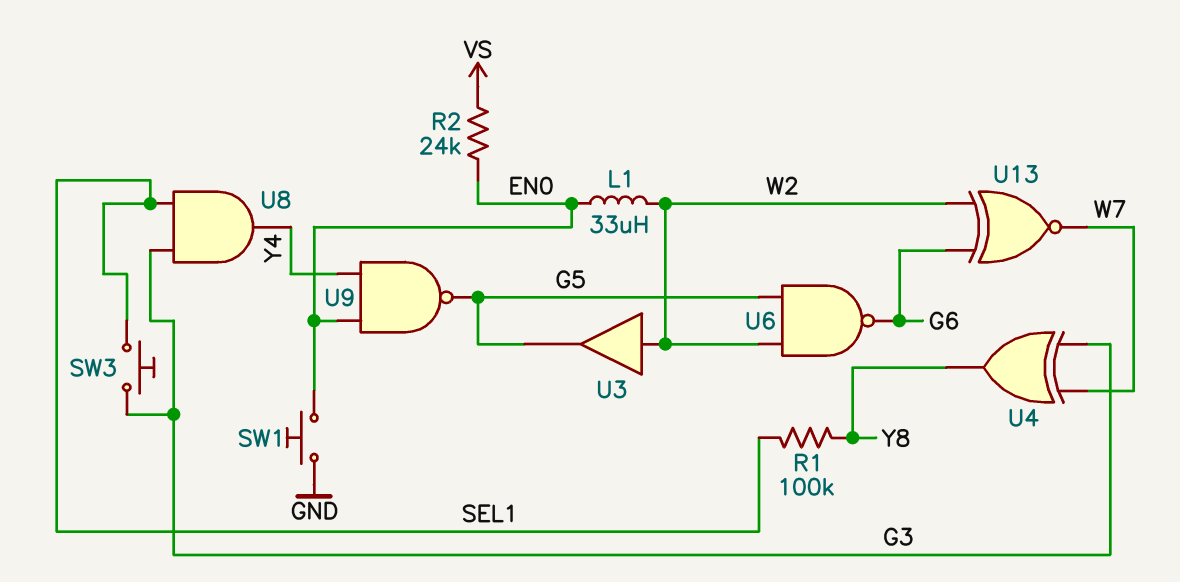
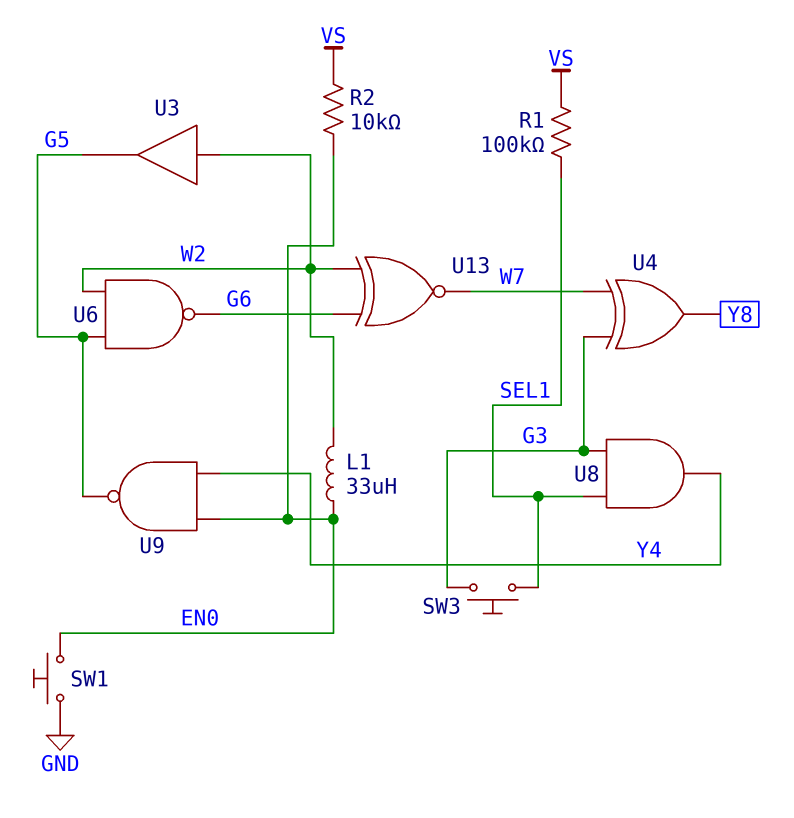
R1: 100k (SEL1, Y8) -> 100k (SEL1, VS)
R2: 24k (EN0, VS) -> 10k (EN0, VS)

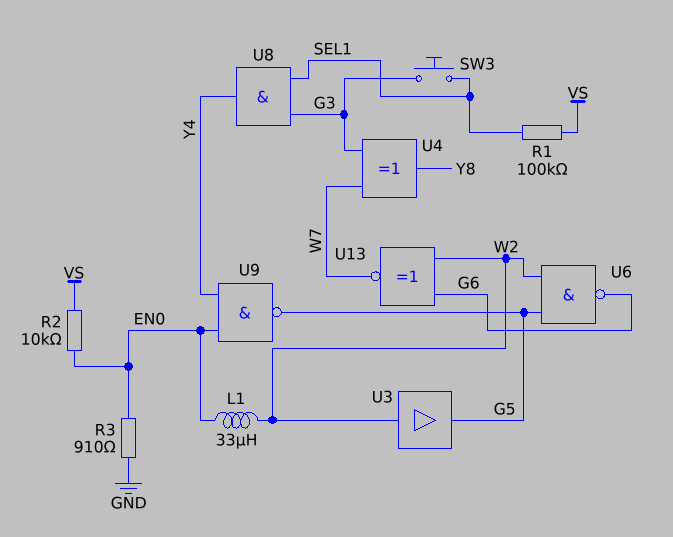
R3: none -> 910 (EN0, GND)
SW1: button (EN0, GND) -> none

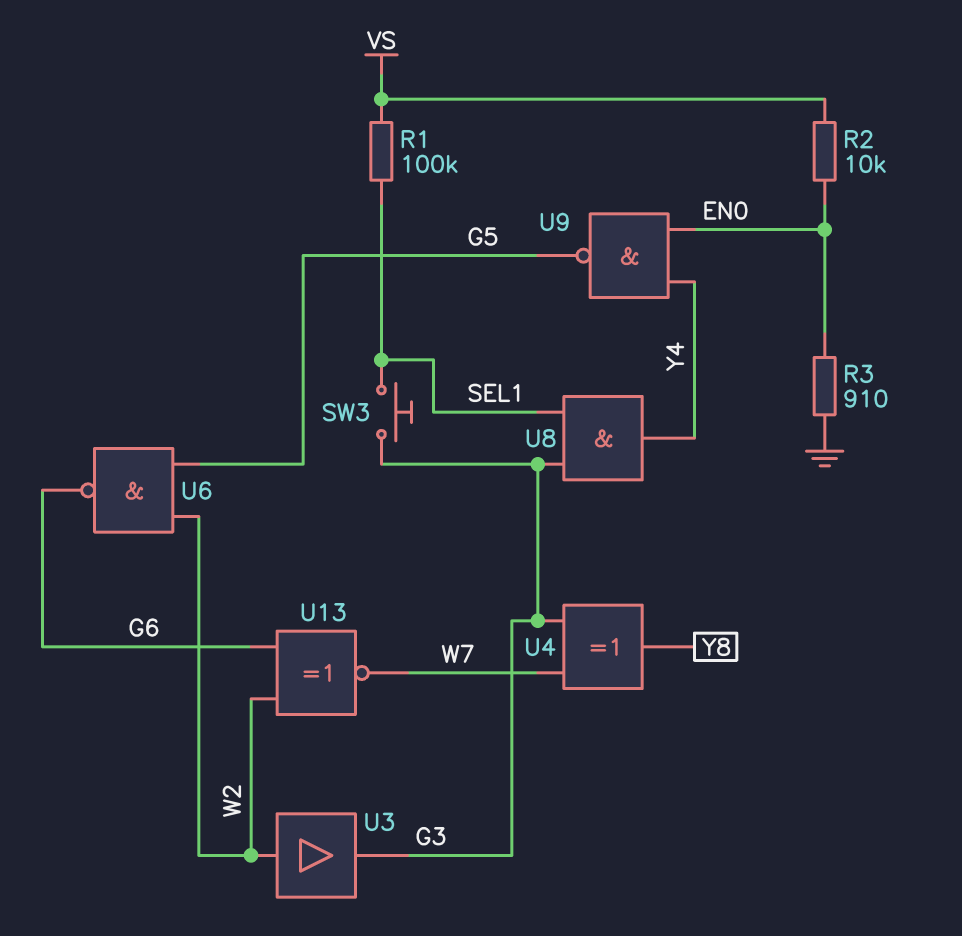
L1: 33uH (EN0, W2) -> none
U3: buffer (in W2, out G5) -> buffer (in W2, out G3)

